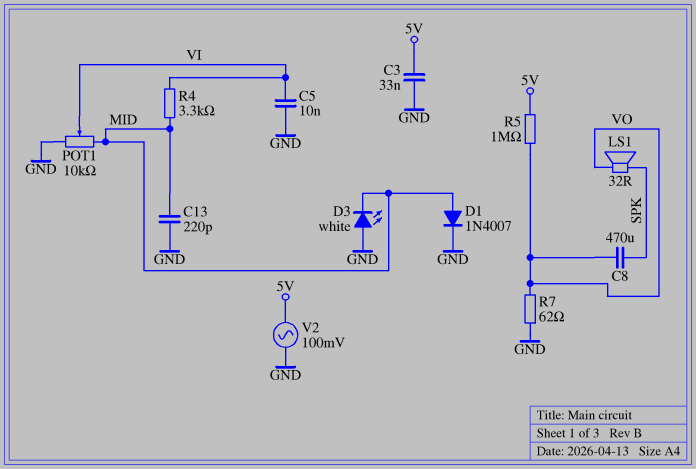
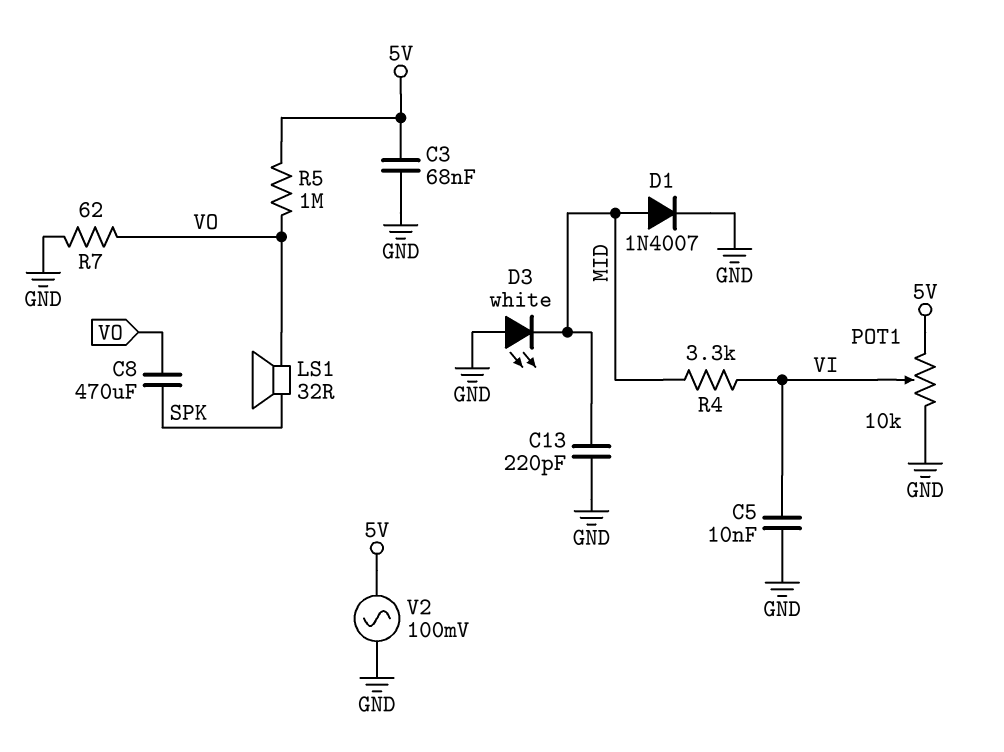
C3: 33nF (5V, GND) -> 68nF (5V, GND)
POT1: 10k (GND, MID, wiper VI) -> 10k (5V, GND, wiper VI)

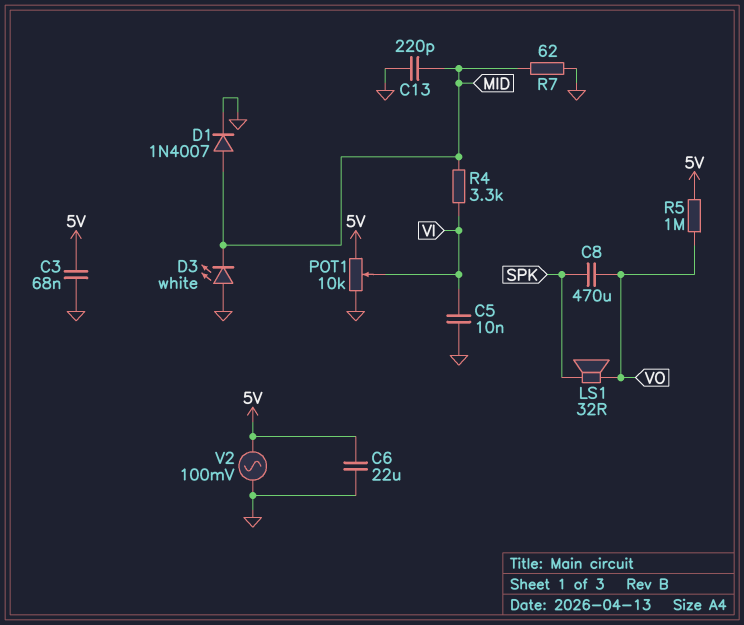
C6: none -> 22uF (5V, GND)
R7: 62 (GND, VO) -> 62 (GND, MID)

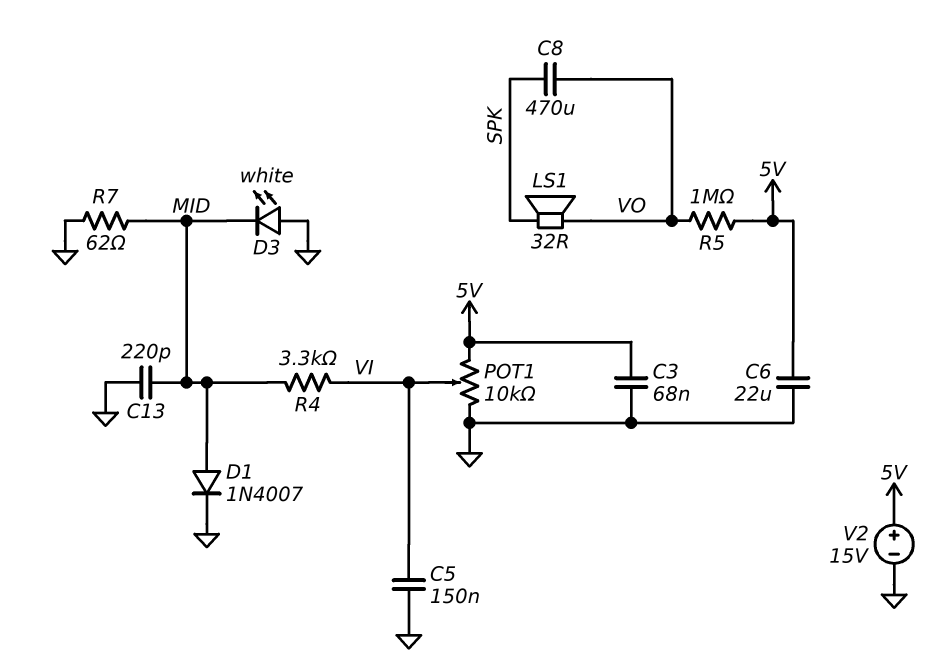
C5: 10nF (GND, VI) -> 150nF (GND, VI)
V2: AC 100mV (5V, GND) -> 15V (plus 5V, minus GND)

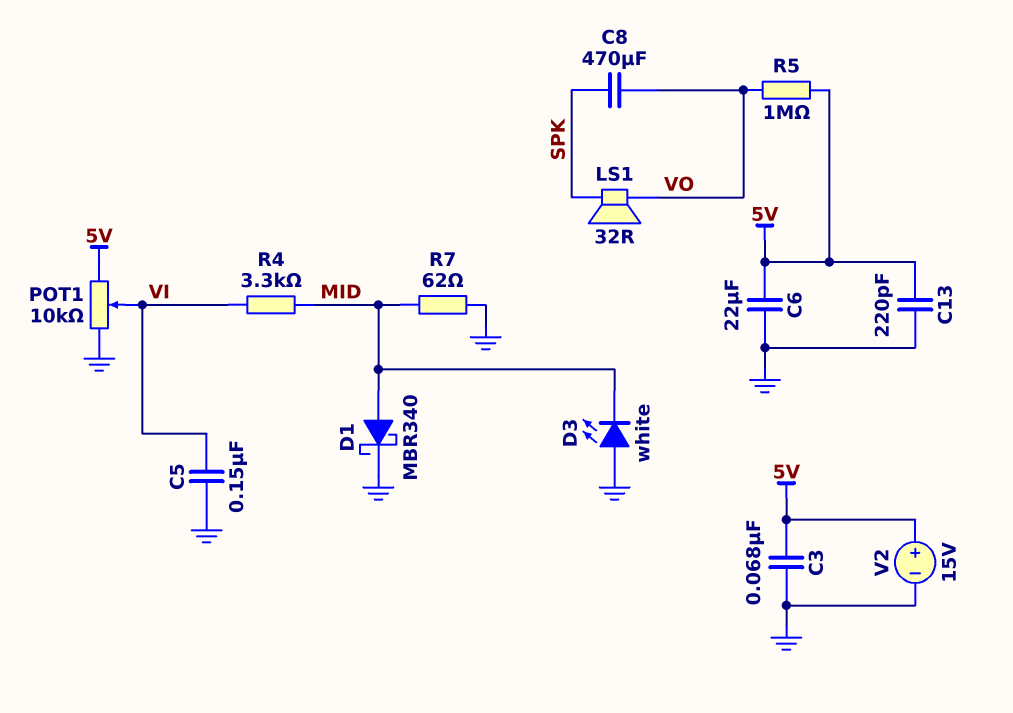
C13: 220pF (GND, MID) -> 220pF (5V, GND)
D1: diode 1N4007 (A MID, K GND) -> schottky MBR340 (A MID, K GND)

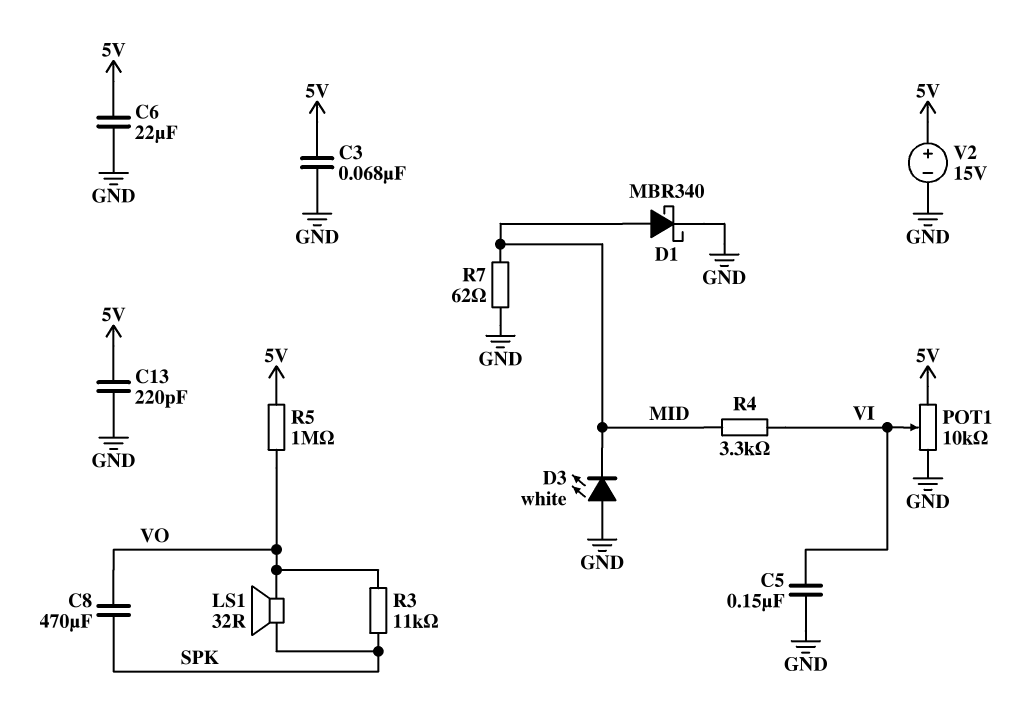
R3: none -> 11k (SPK, VO)

